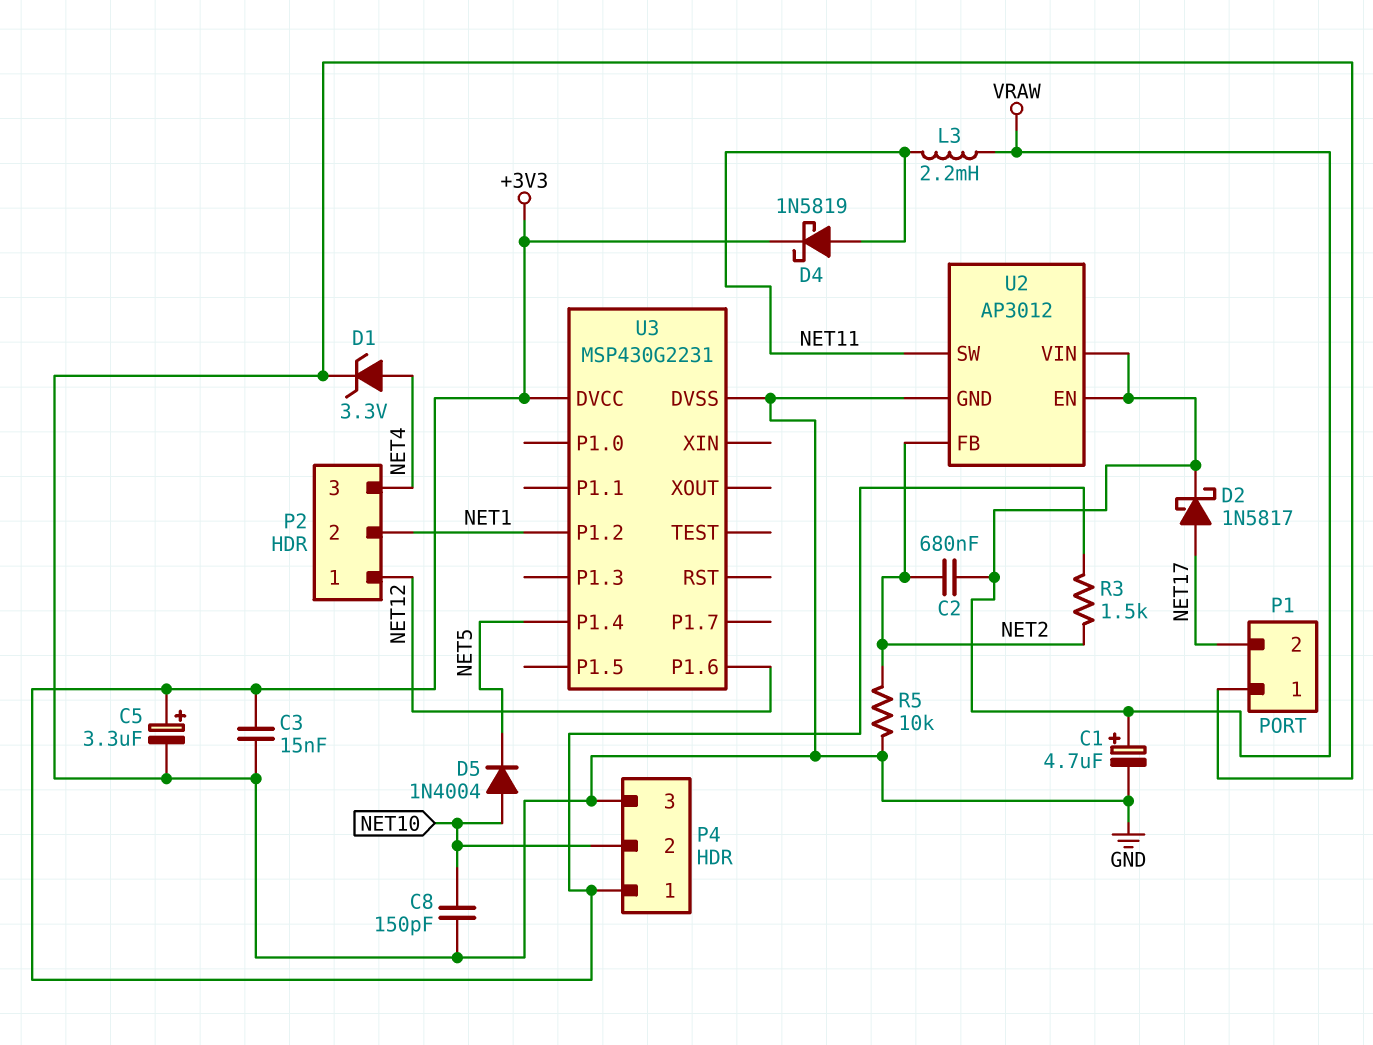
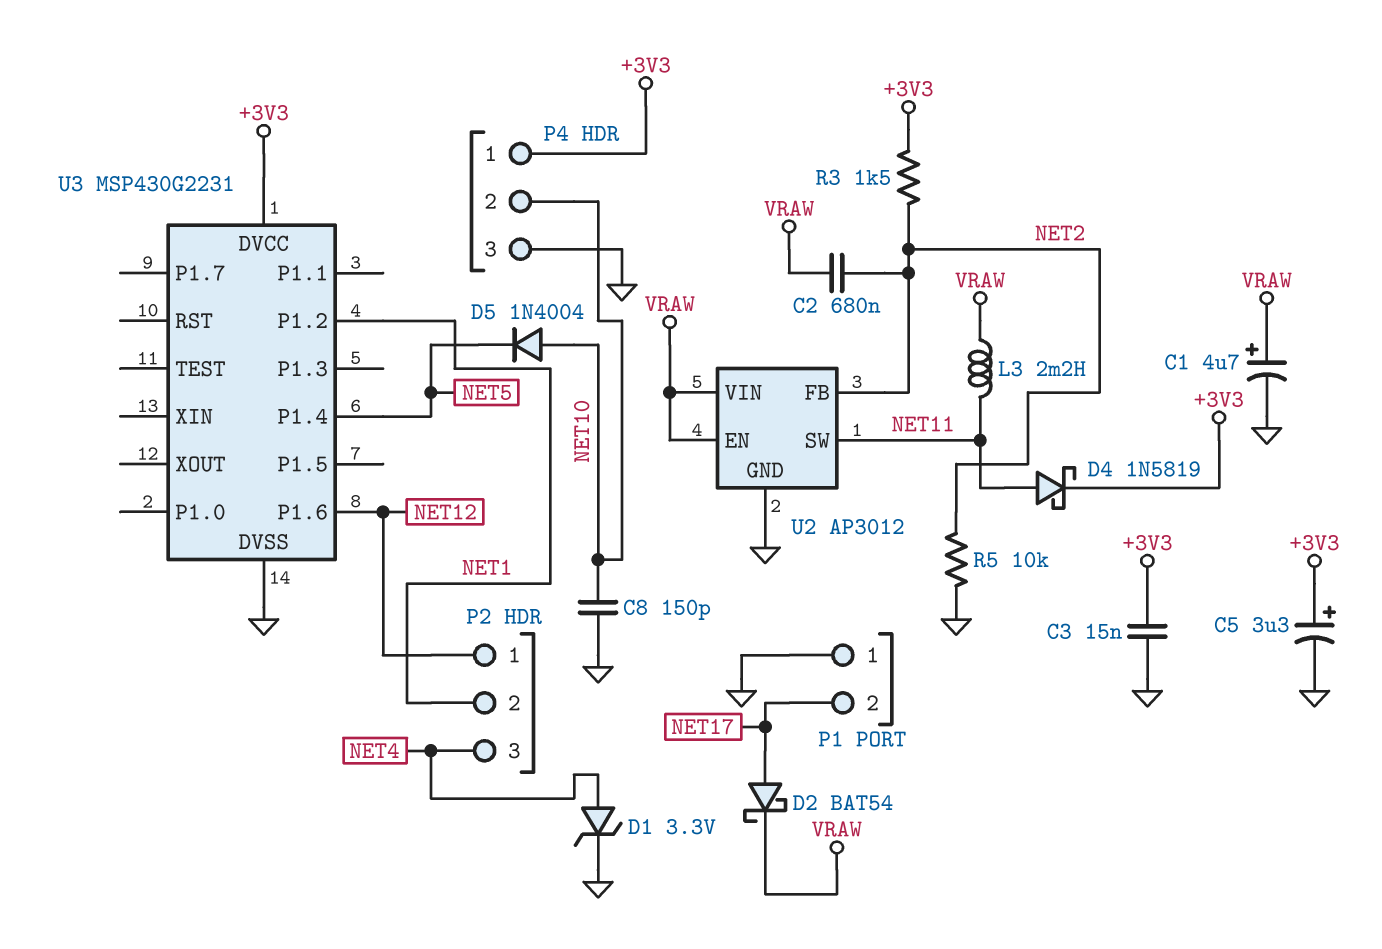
D2: schottky 1N5817 (A NET17, K VRAW) -> schottky BAT54 (A NET17, K VRAW)

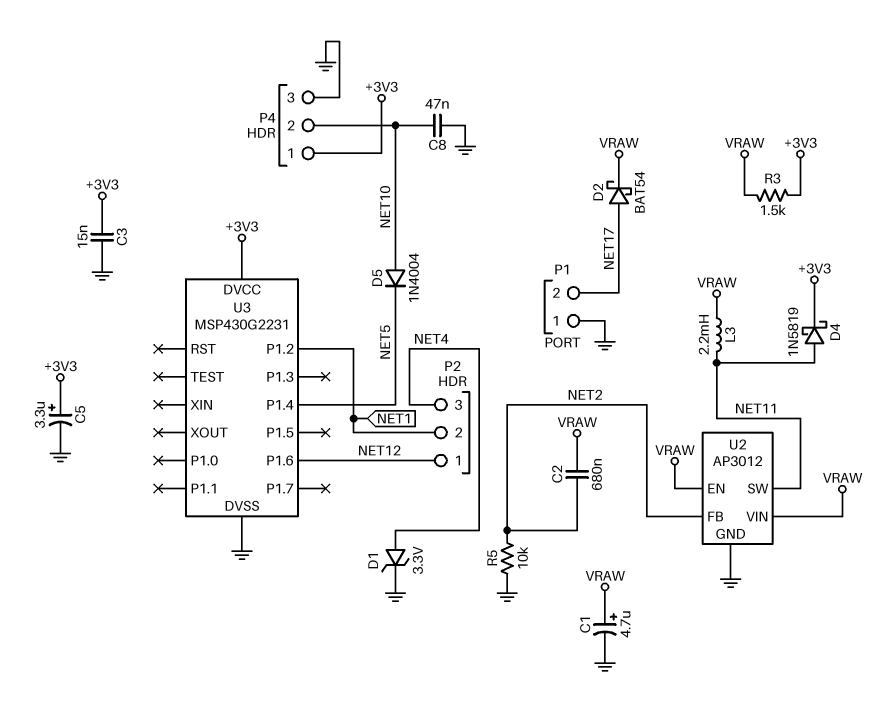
C8: 150pF (GND, NET10) -> 47nF (GND, NET10)
R3: 1.5k (+3V3, NET2) -> 1.5k (+3V3, VRAW)

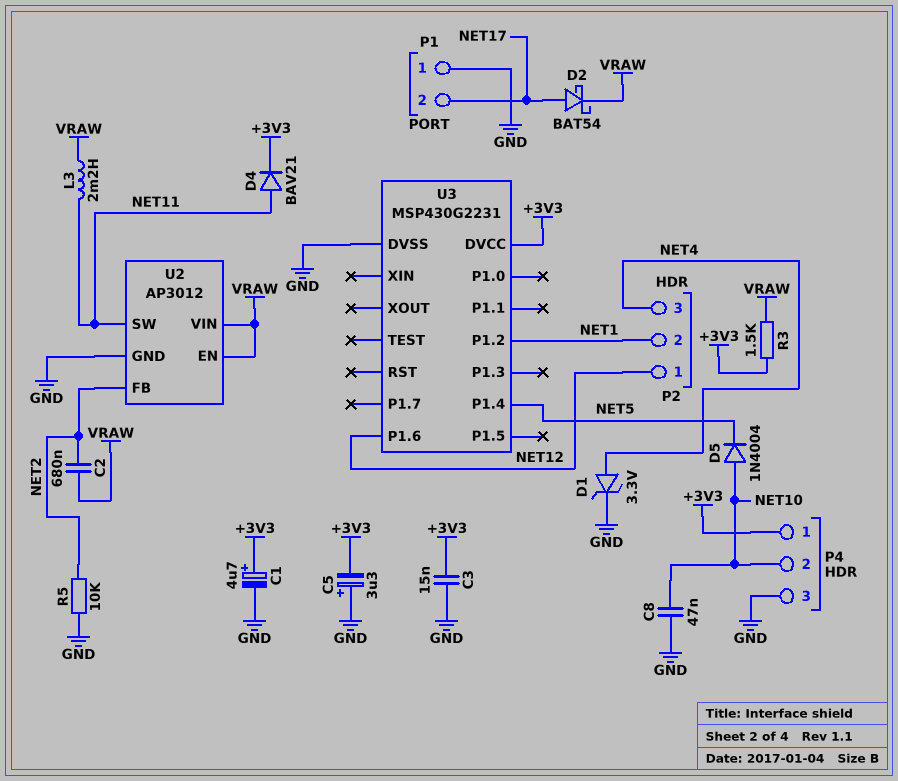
C1: 4.7uF (plus VRAW, minus GND) -> 4.7uF (plus +3V3, minus GND)
C5: 3.3uF (plus +3V3, minus GND) -> 3.3uF (plus GND, minus +3V3)
D4: schottky 1N5819 (A NET11, K +3V3) -> diode BAV21 (A NET11, K +3V3)

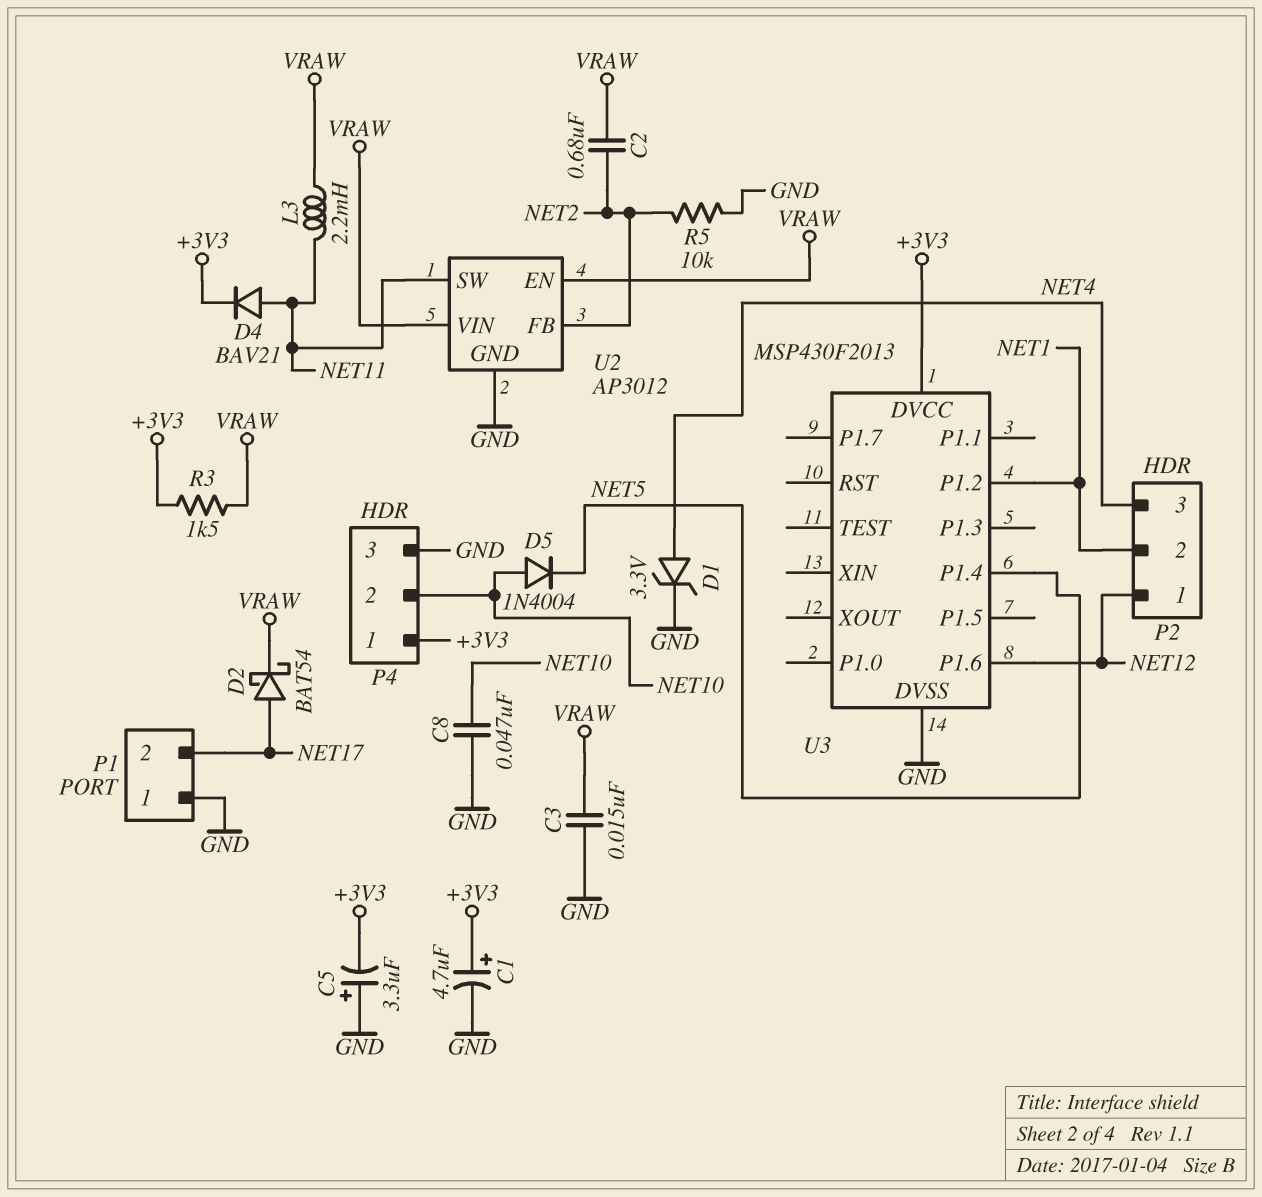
C3: 15nF (+3V3, GND) -> 15nF (GND, VRAW)
U3: MSP430G2231 -> MSP430F2013

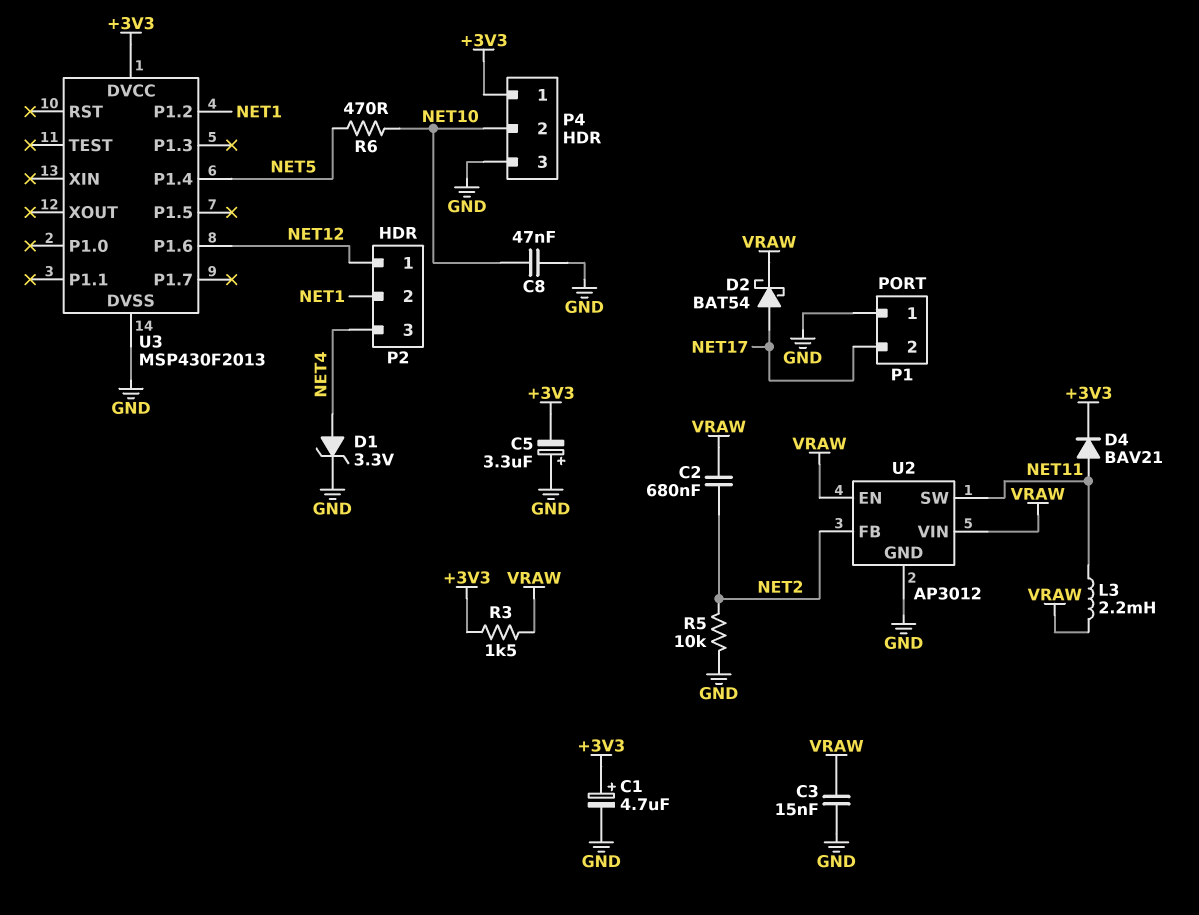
D5: diode 1N4004 (A NET10, K NET5) -> none
R6: none -> 470 (NET5, NET10)

